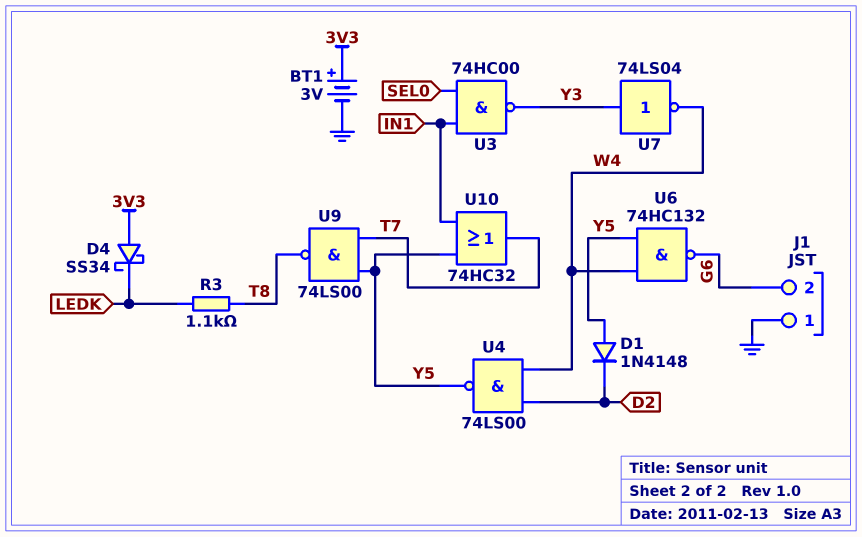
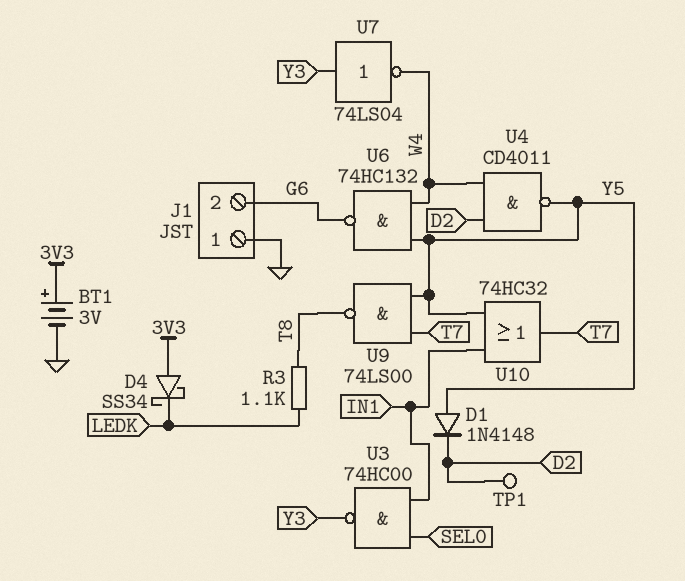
TP1: none -> test point (D2)
U4: NAND 74LS00 (in D2, in W4, out Y5) -> NAND CD4011 (in D2, in W4, out Y5)

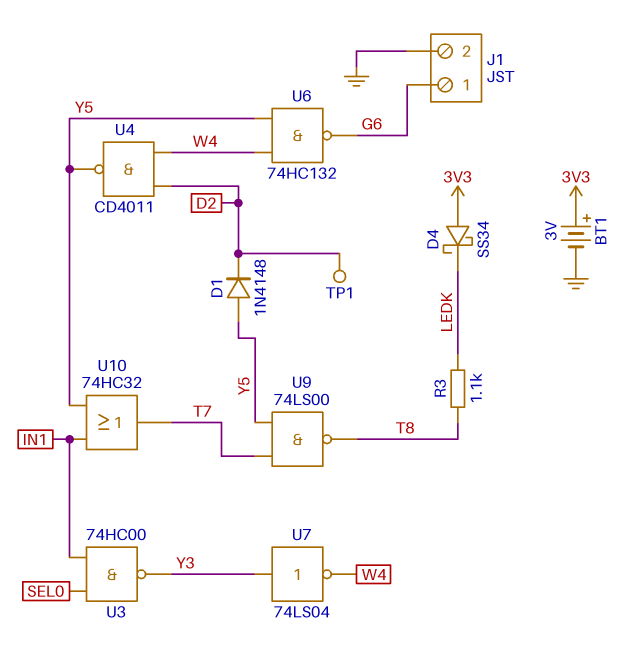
J1 pin 1: GND -> G6
J1 pin 2: G6 -> GND

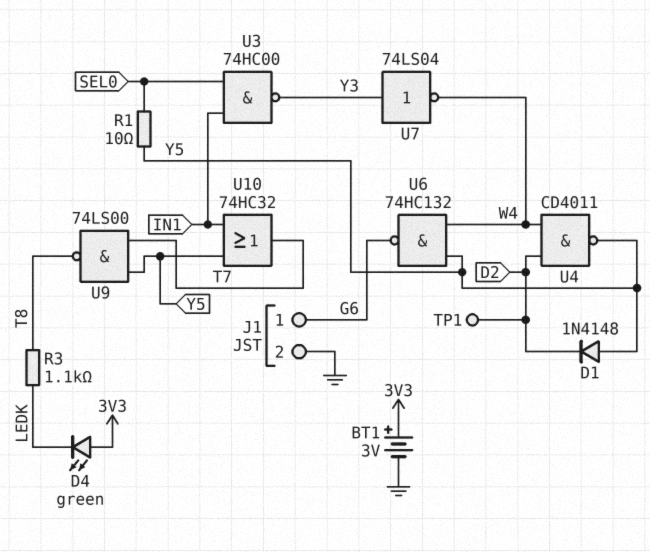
D4: schottky SS34 (A 3V3, K LEDK) -> LED green (A 3V3, K LEDK)
R1: none -> 10 (SEL0, Y5)

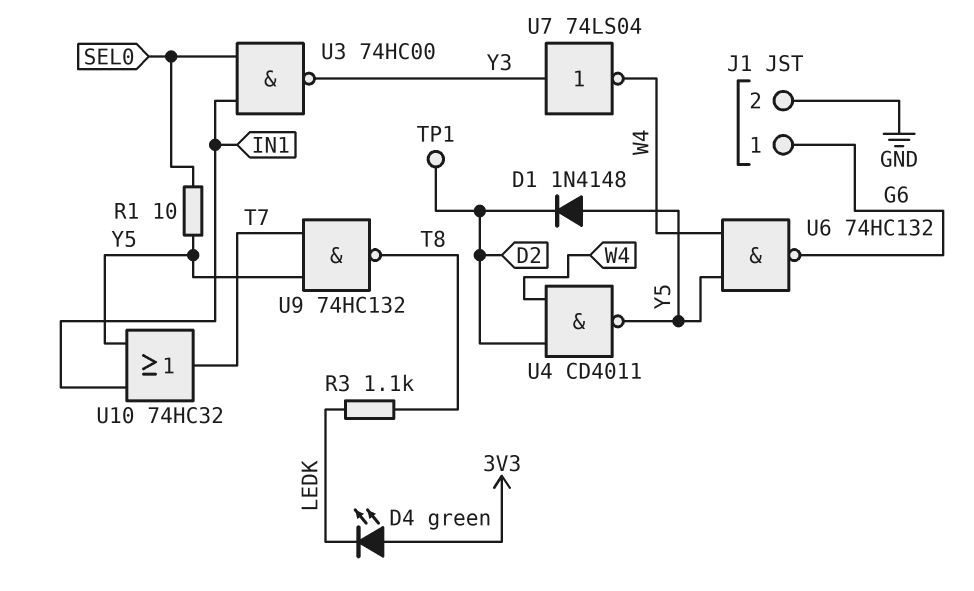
BT1: 3V (plus 3V3, minus GND) -> none
U9: NAND 74LS00 (in T7, in Y5, out T8) -> NAND 74HC132 (in T7, in Y5, out T8)

